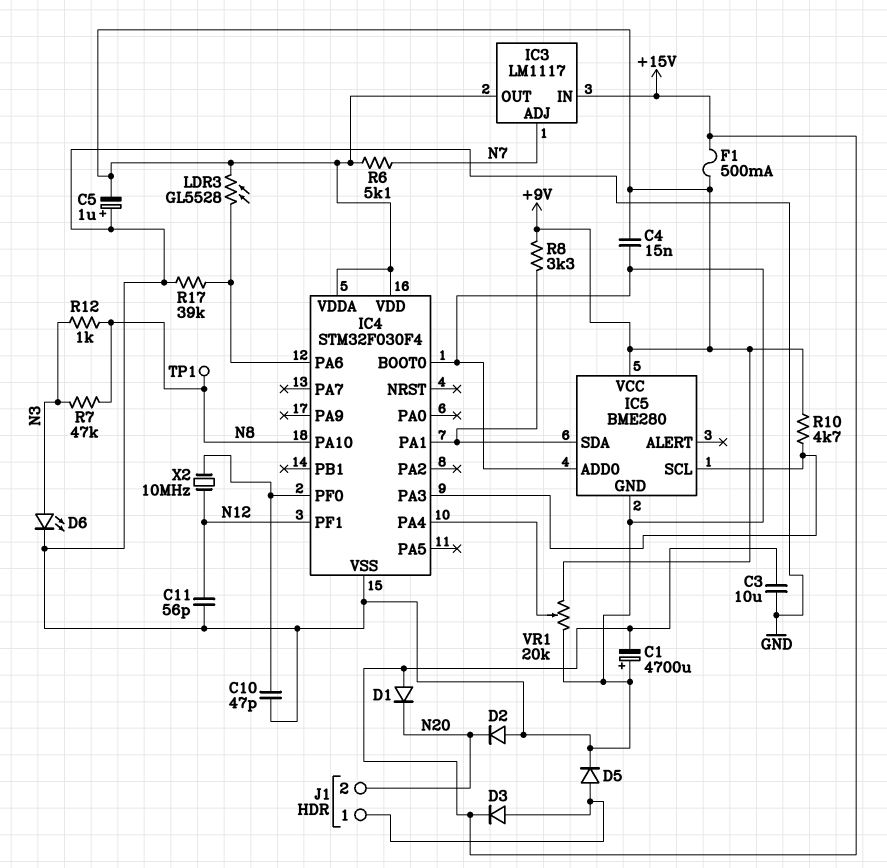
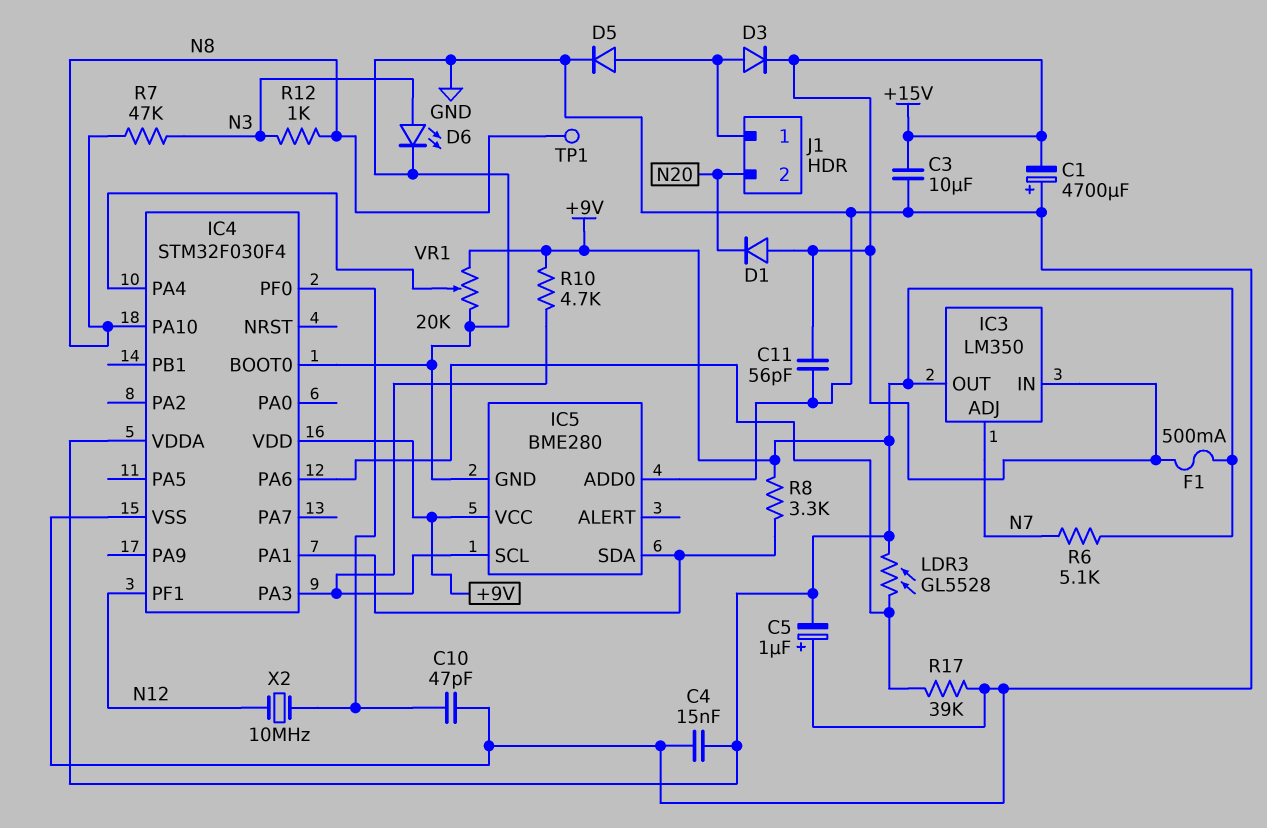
C11: 56pF (GND, N12) -> 56pF (+15V, GND)
D2: diode (A GND, K N20) -> none
IC3: LM1117 -> LM350

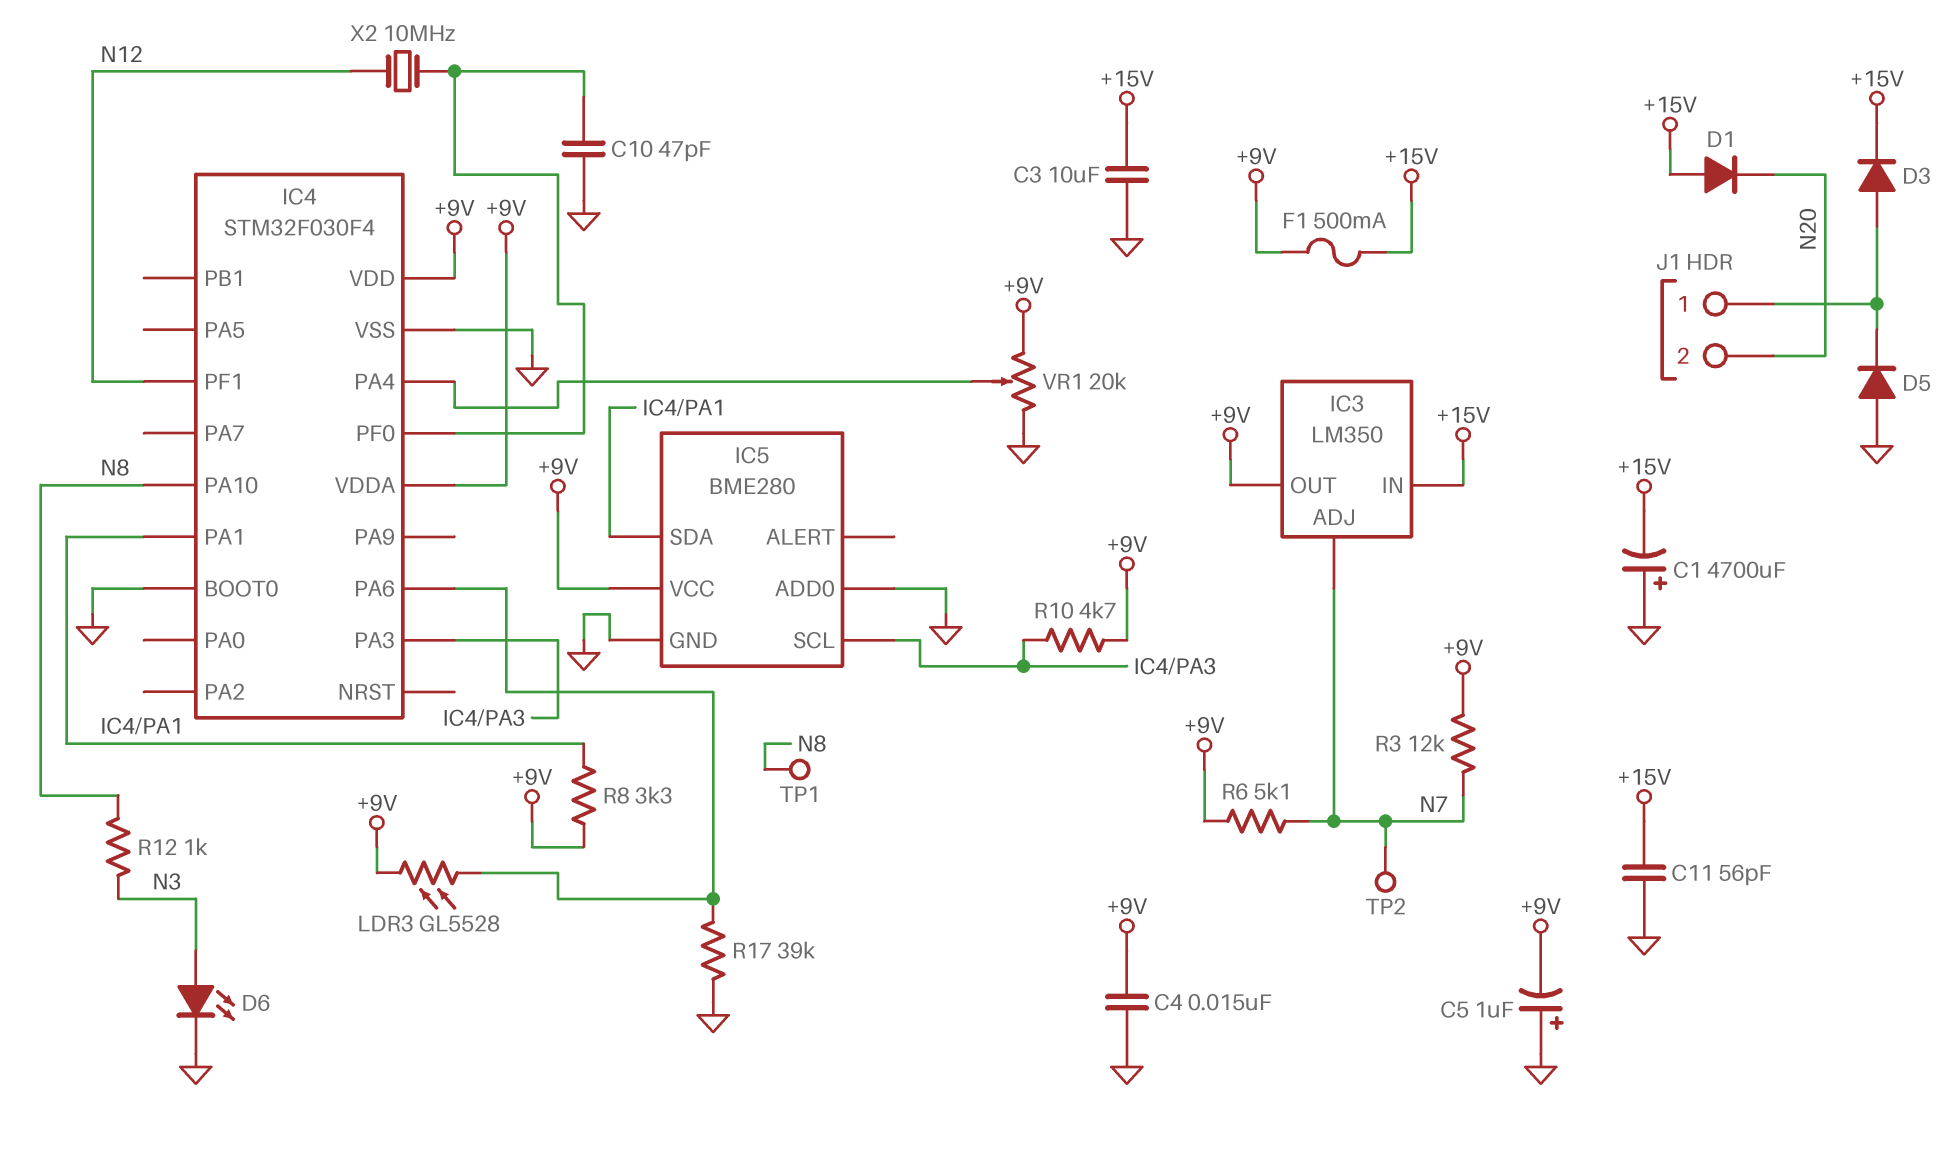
D5: diode (A J1/1, K GND) -> diode (A GND, K J1/1)
R3: none -> 12k (+9V, N7)
R7: 47k (N3, N8) -> none
TP2: none -> test point (N7)

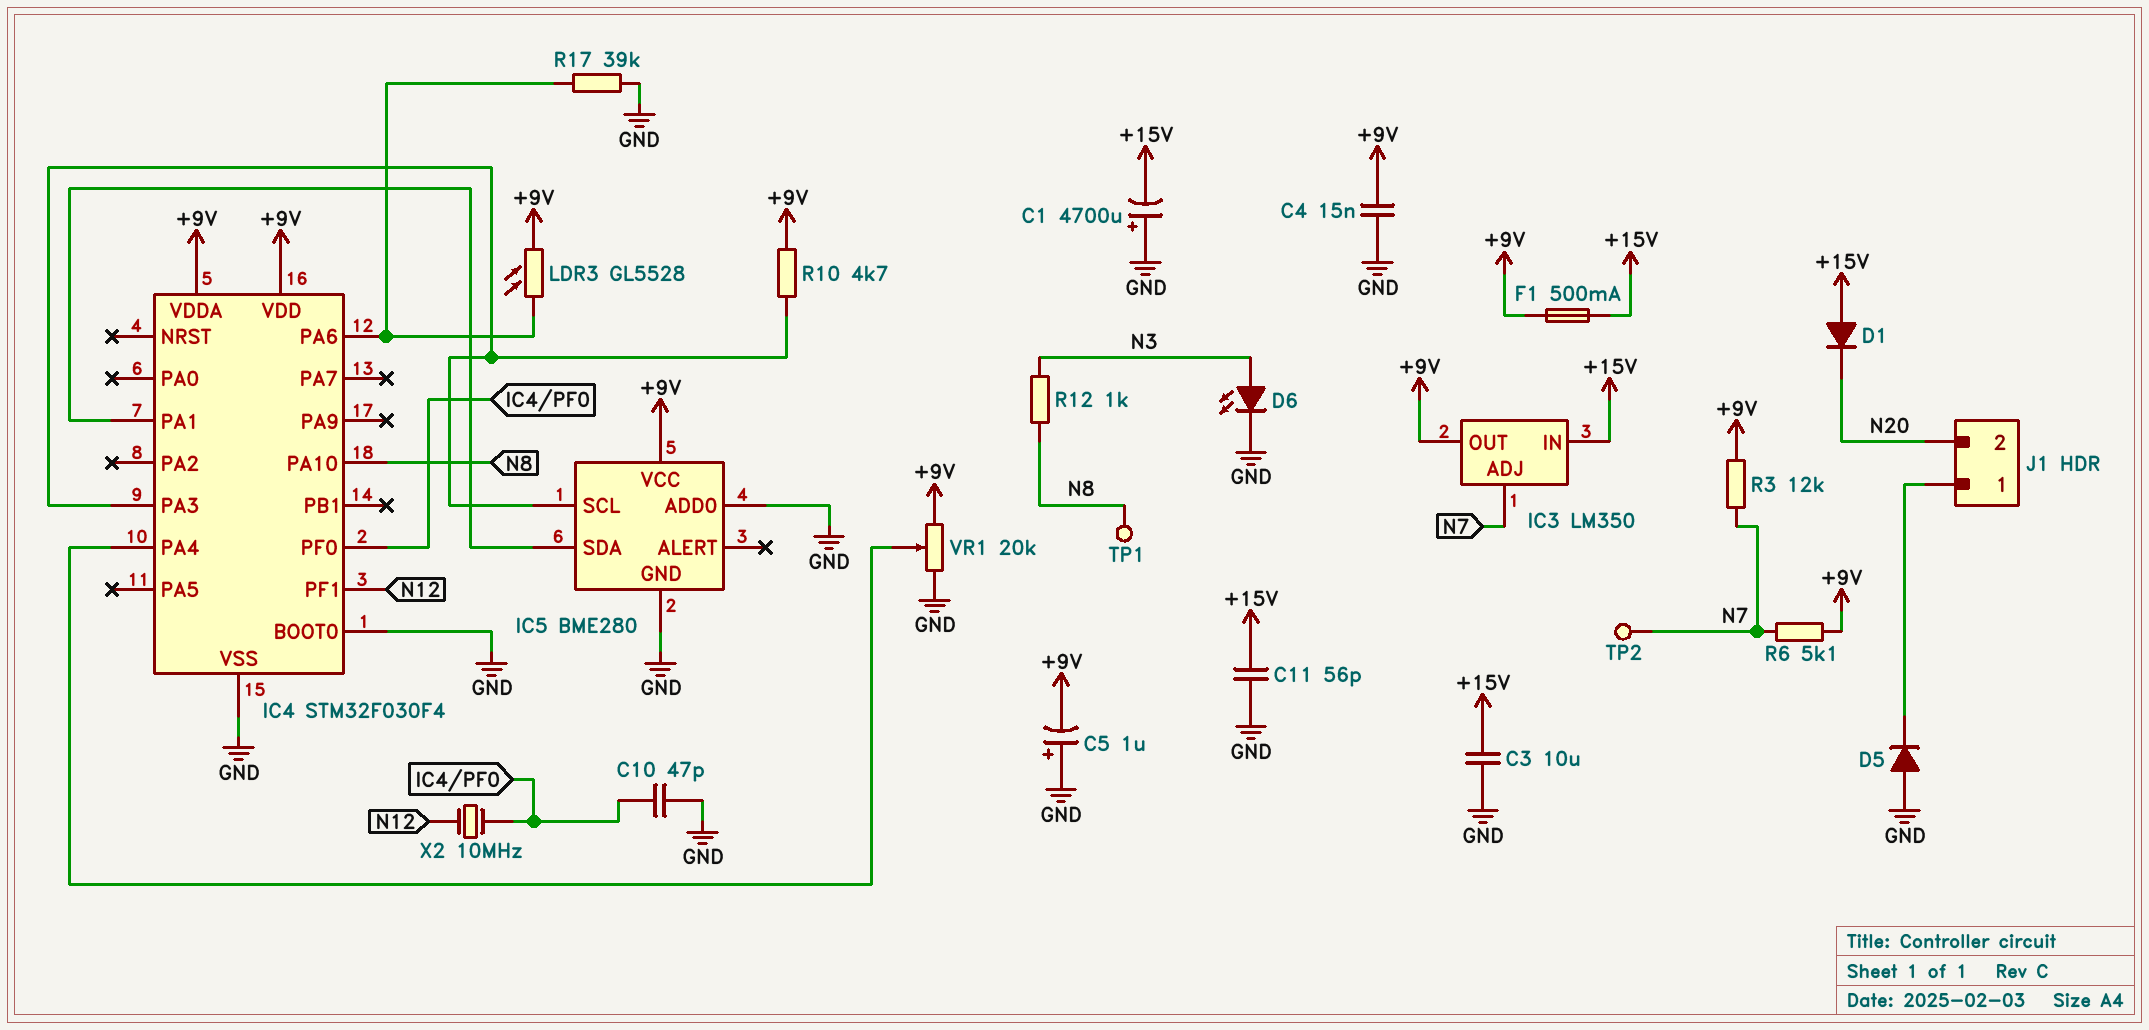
D3: diode (A J1/1, K +15V) -> none
R8: 3.3k (+9V, IC4/PA1) -> none

